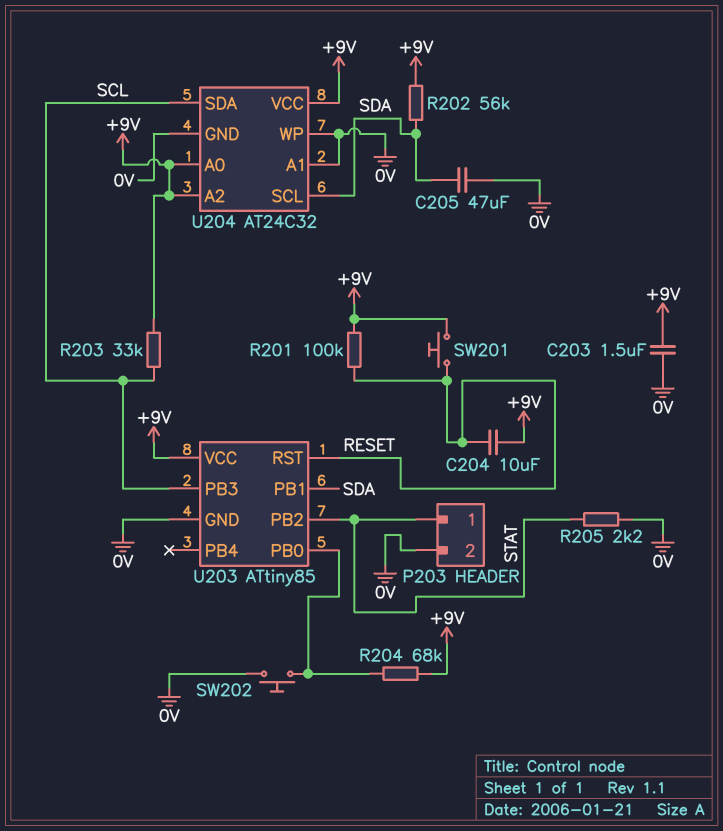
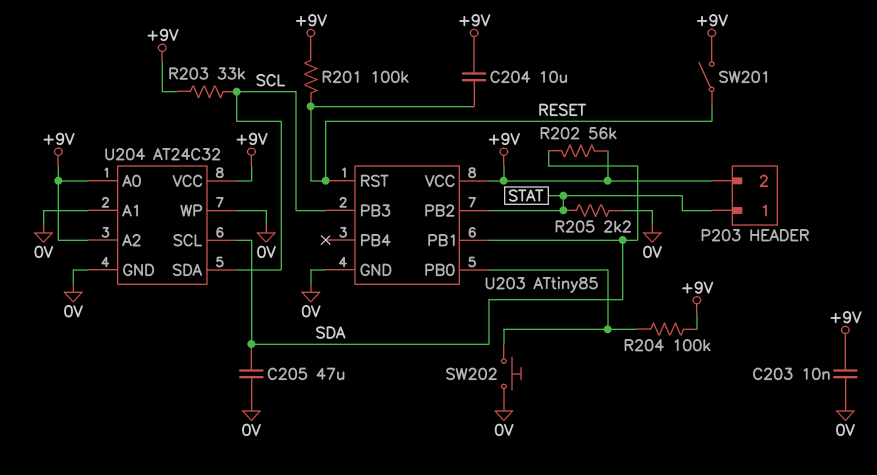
C203: 1.5uF (+9V, 0V) -> 10nF (+9V, 0V)
P203 pin 2: 0V -> +9V
R204: 68k (+9V, U203/PB0) -> 100k (+9V, U203/PB0)
SW201: button (+9V, RESET) -> switch (+9V, RESET)

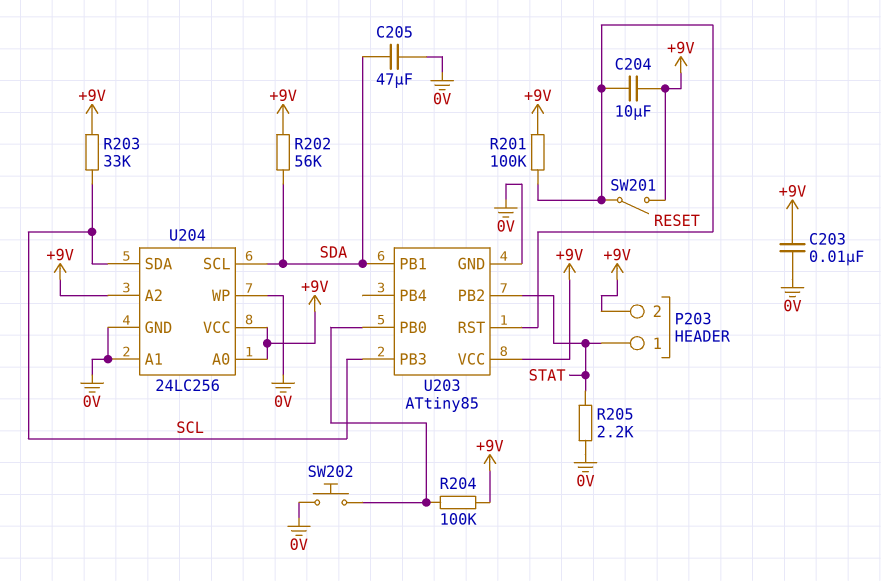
U204: AT24C32 -> 24LC256

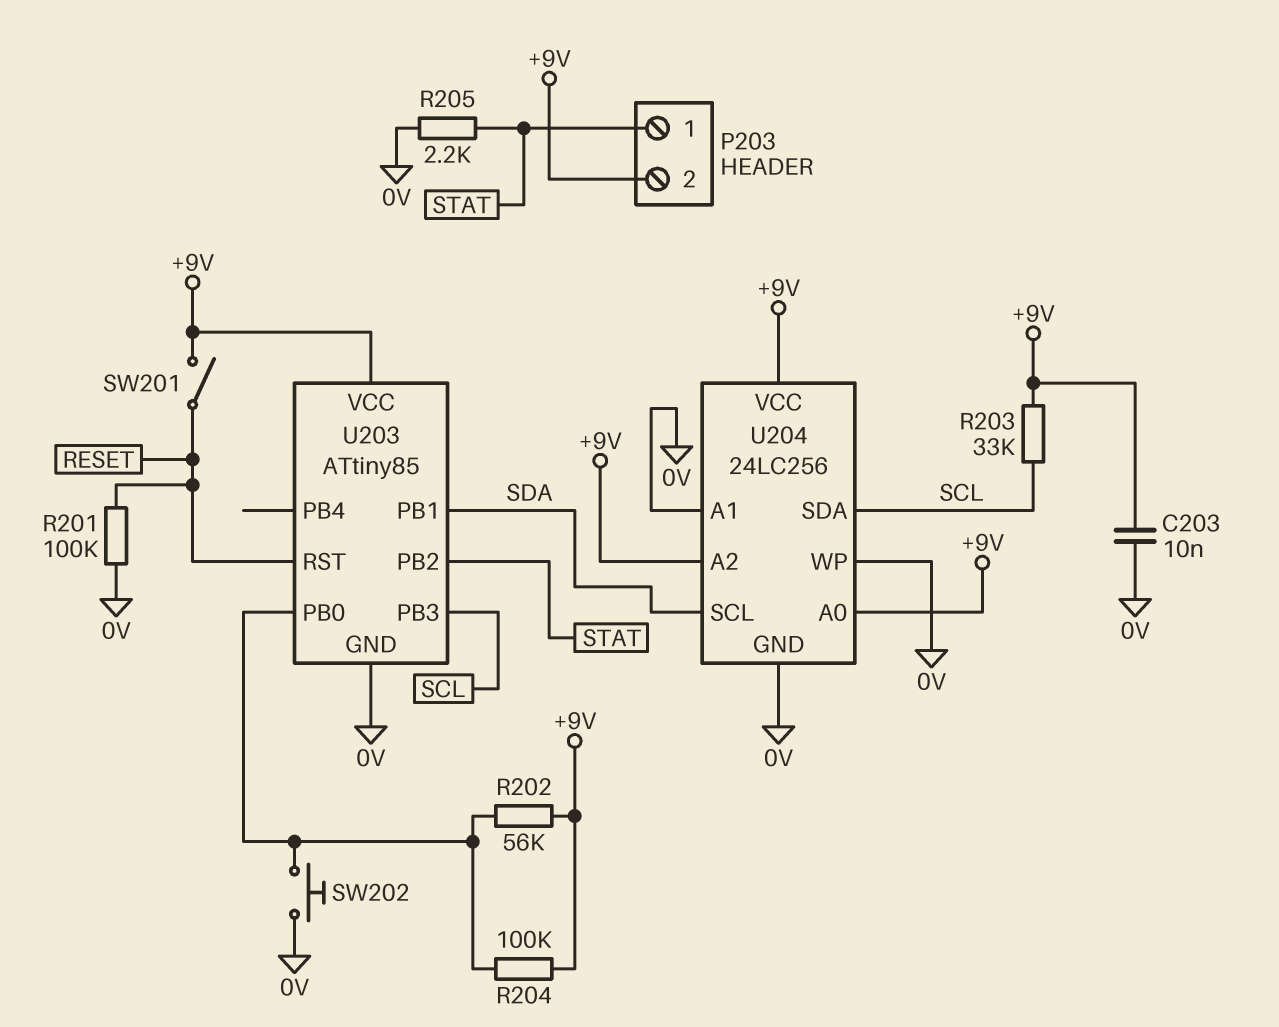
C204: 10uF (+9V, RESET) -> none
C205: 47uF (0V, SDA) -> none
R201: 100k (+9V, RESET) -> 100k (0V, RESET)
R202: 56k (+9V, SDA) -> 56k (+9V, U203/PB0)

